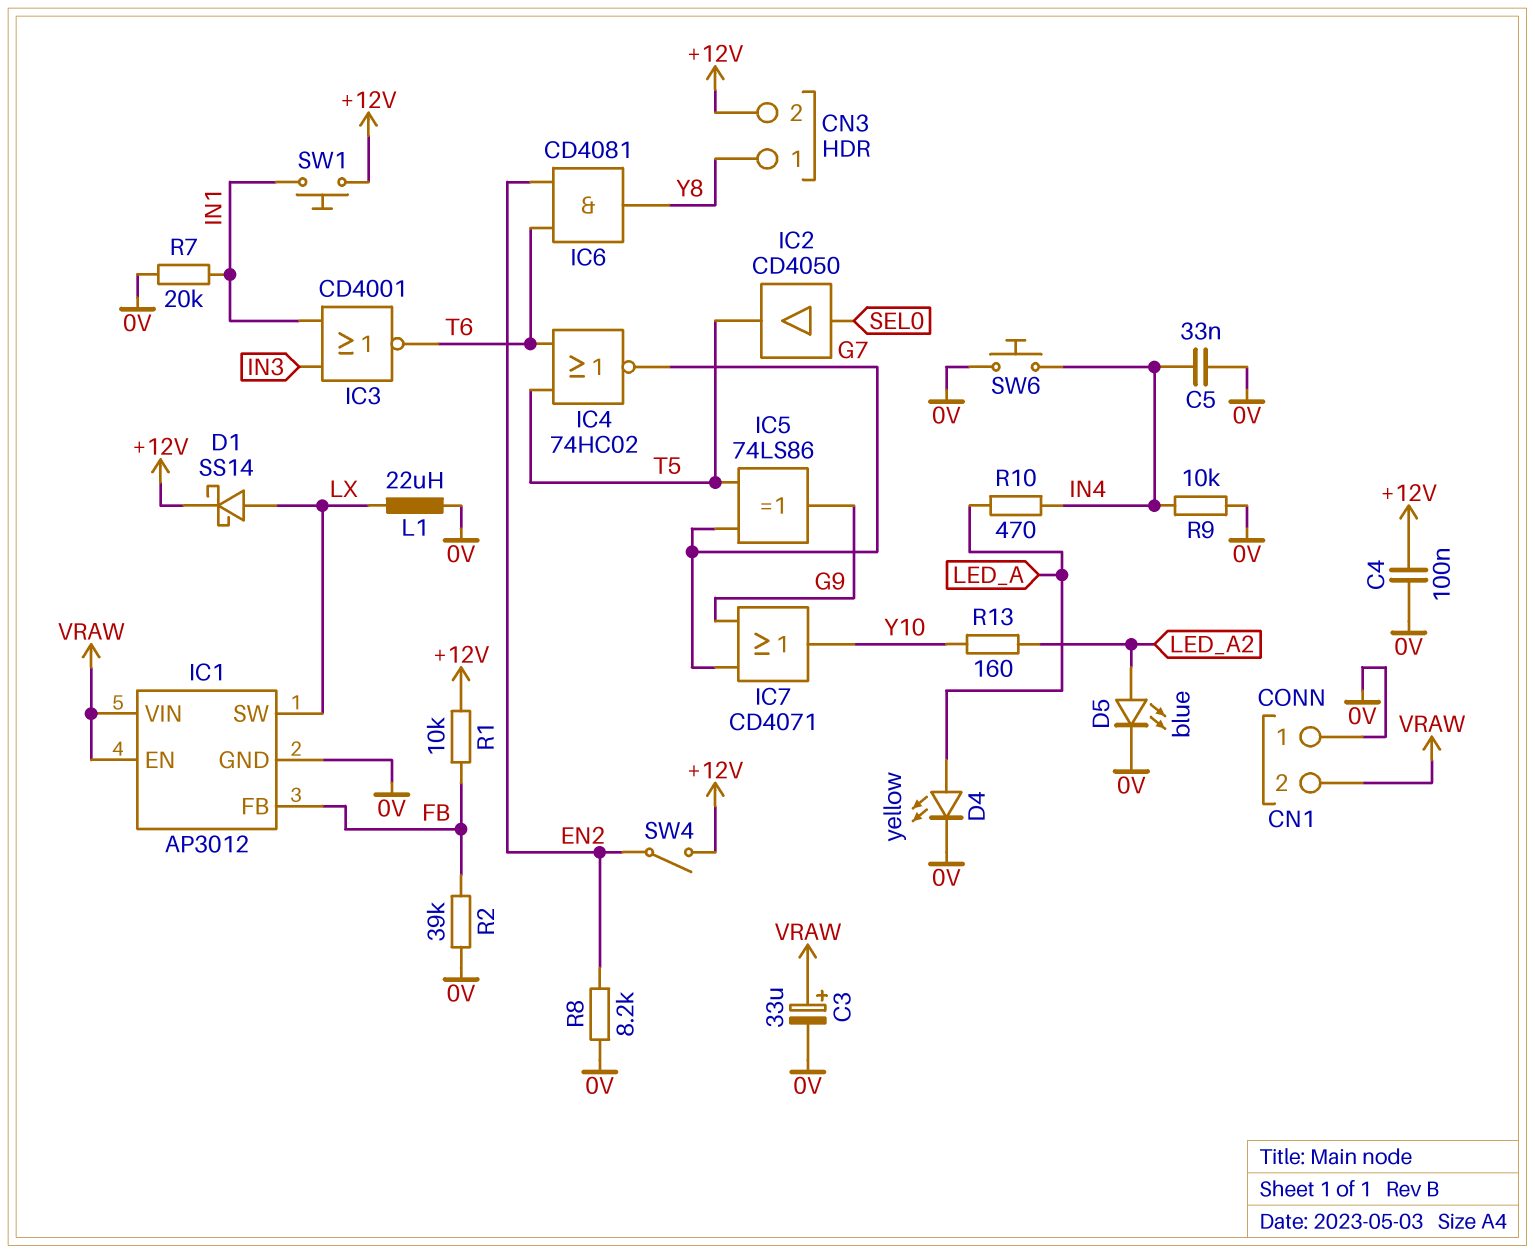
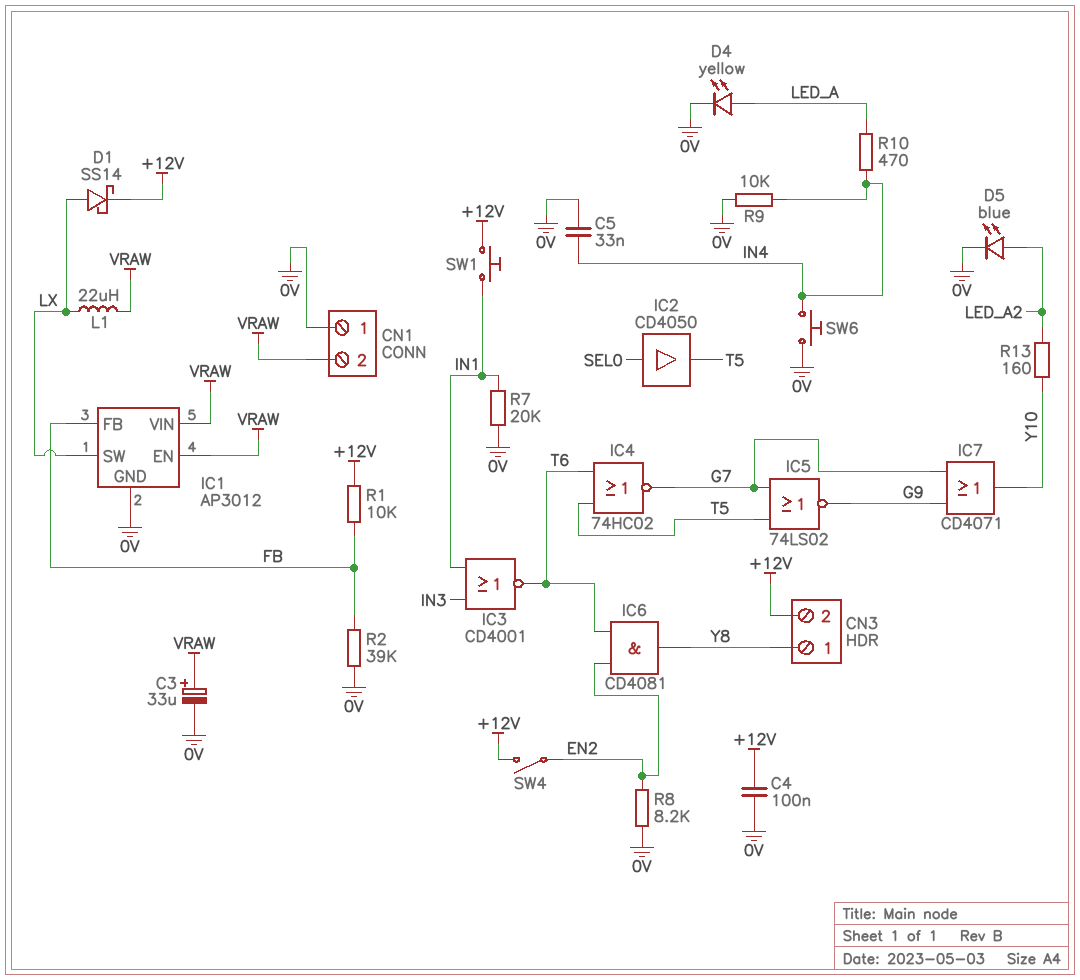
IC5: XOR 74LS86 (in G7, in T5, out G9) -> NOR 74LS02 (in G7, in T5, out G9)
L1: 22uH (0V, LX) -> 22uH (LX, VRAW)

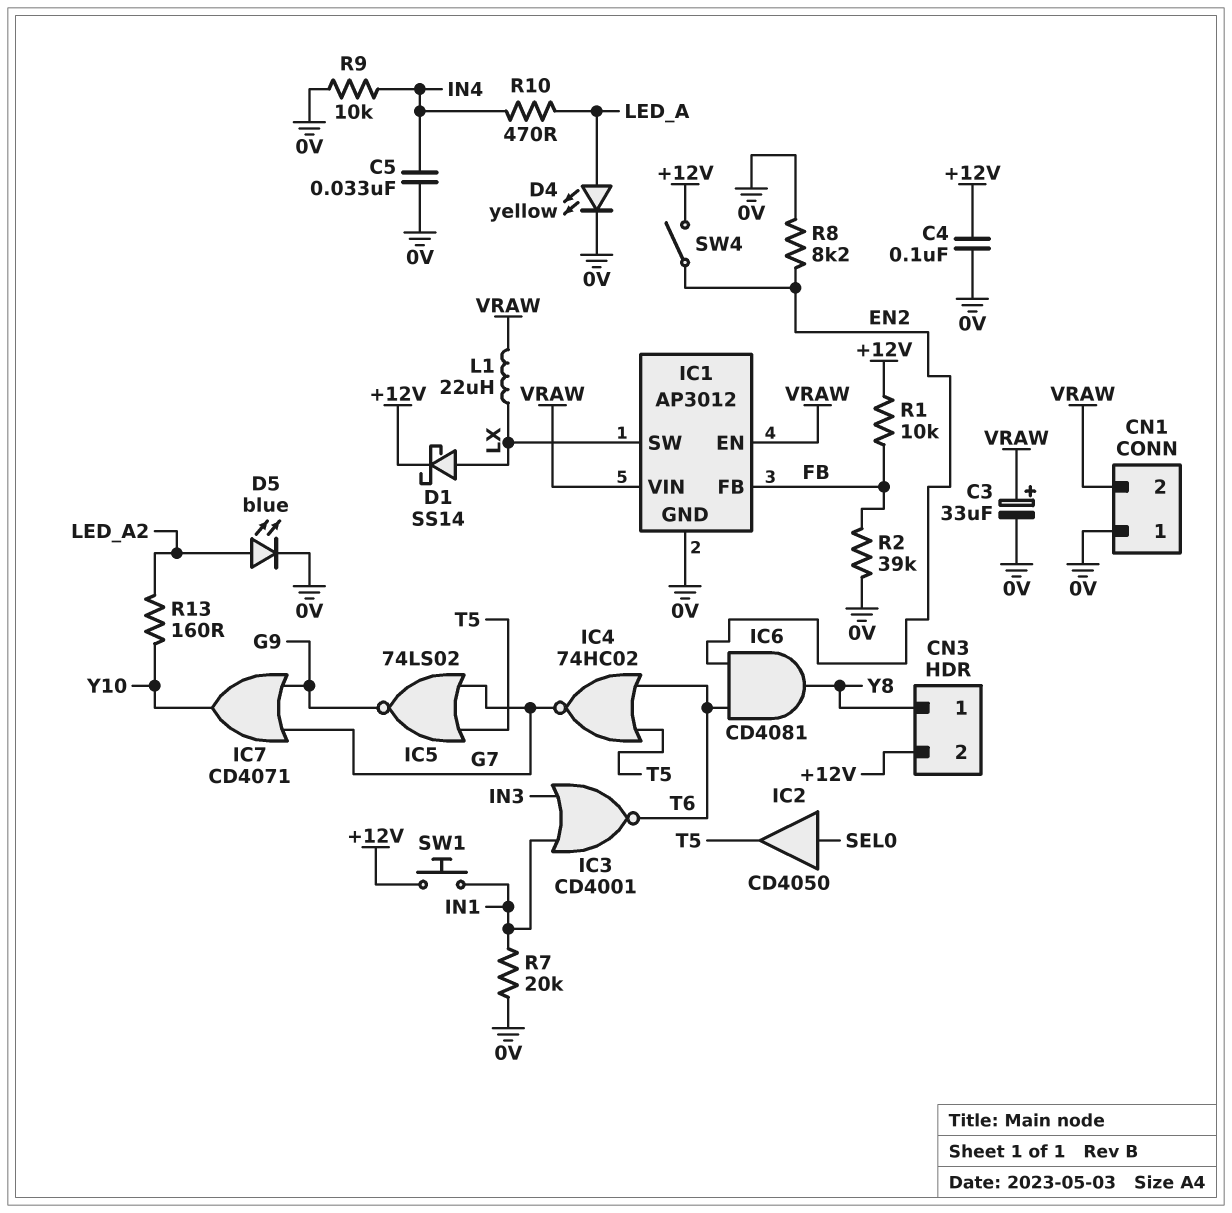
SW6: button (0V, IN4) -> none

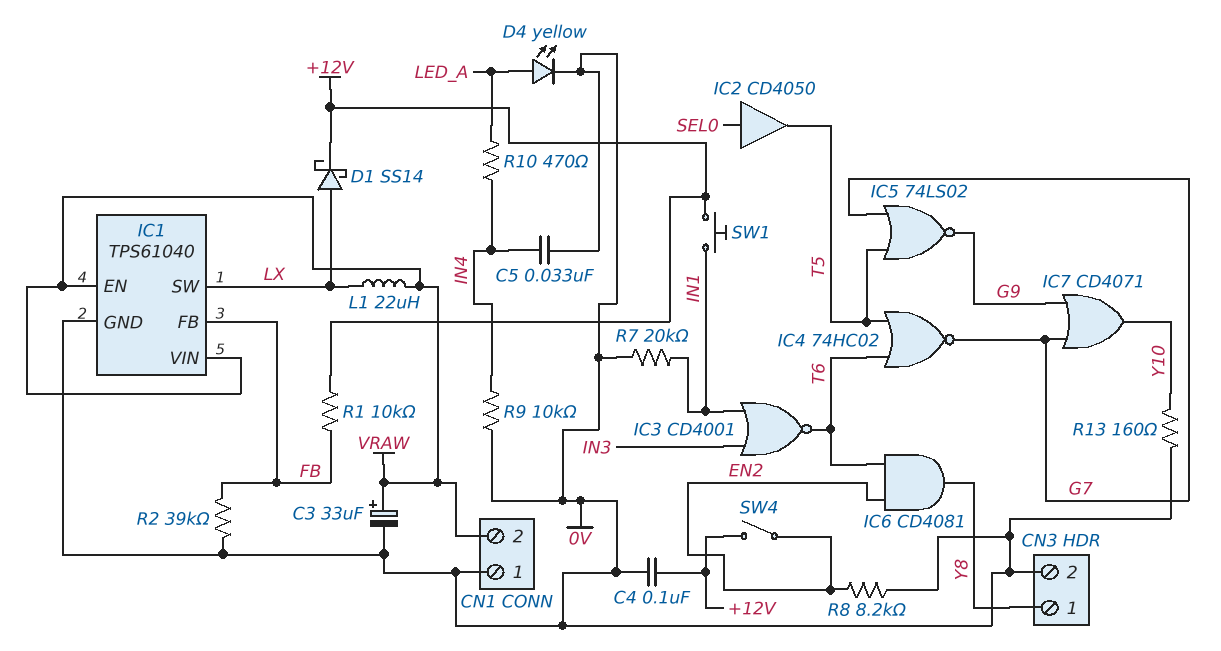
CN3 pin 2: +12V -> 0V
D5: LED blue (A LED_A2, K 0V) -> none
IC1: AP3012 -> TPS61040
R13: 160 (LED_A2, Y10) -> 160 (0V, Y10)

